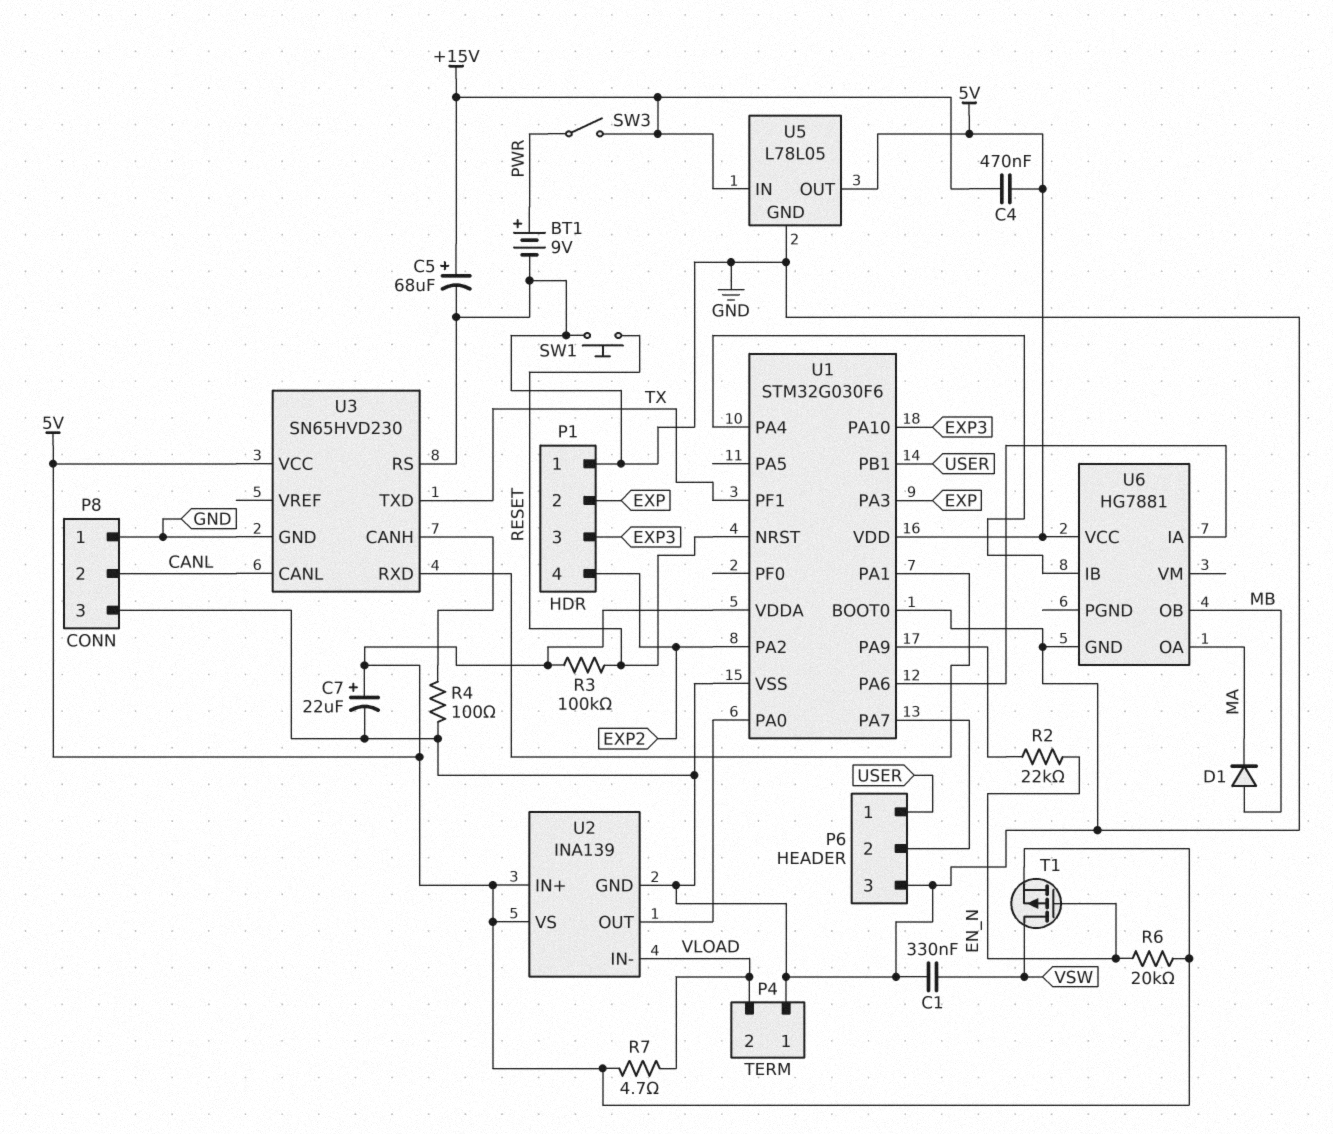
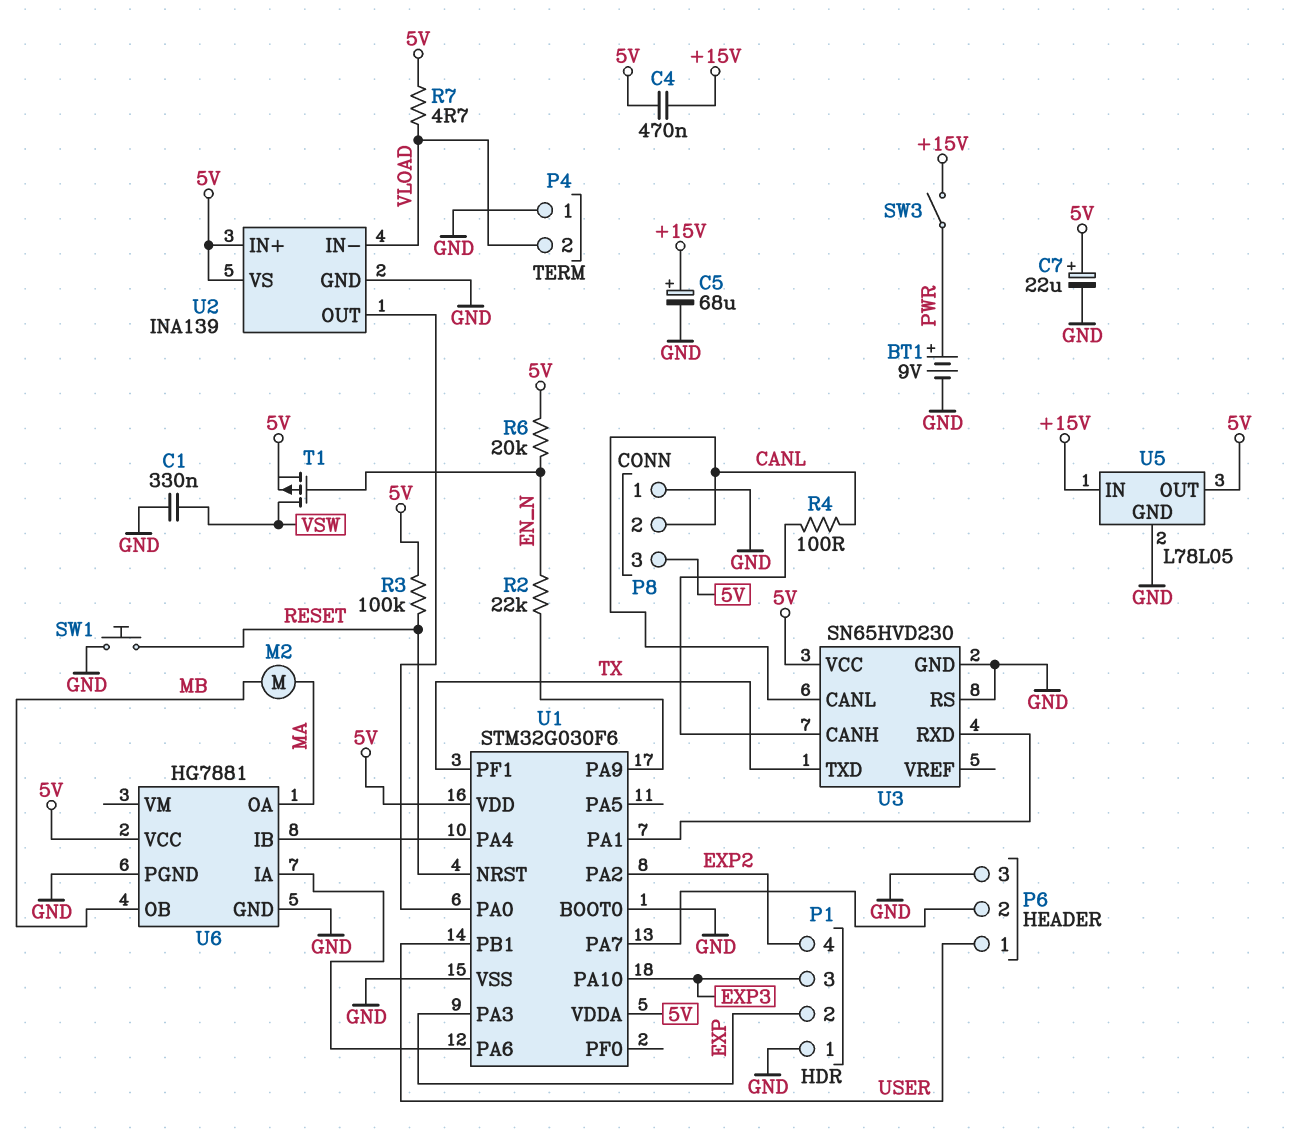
D1: diode (A MB, K MA) -> none
M2: none -> motor (MA, MB)
P8 pin 3: GND -> 5V
R4: 100 (GND, U3/CANH) -> 100 (CANL, U3/CANH)
U6 pin PGND: none -> GND

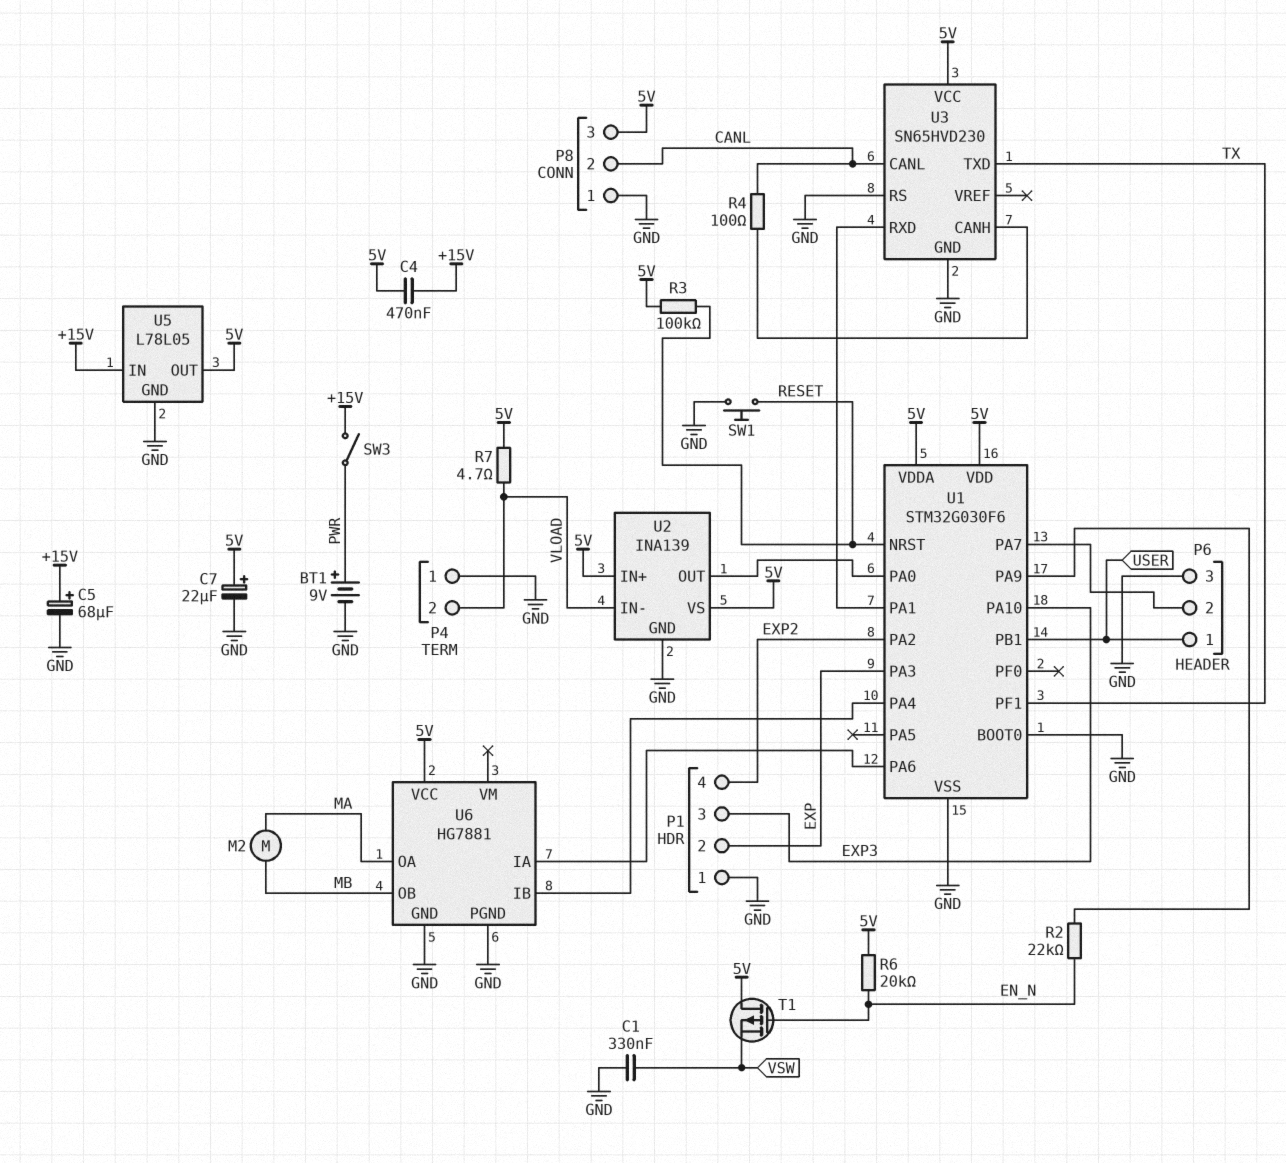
T1: PMOS (G EN_N, D VSW, S 5V) -> PMOS (G EN_N, D 5V, S VSW)

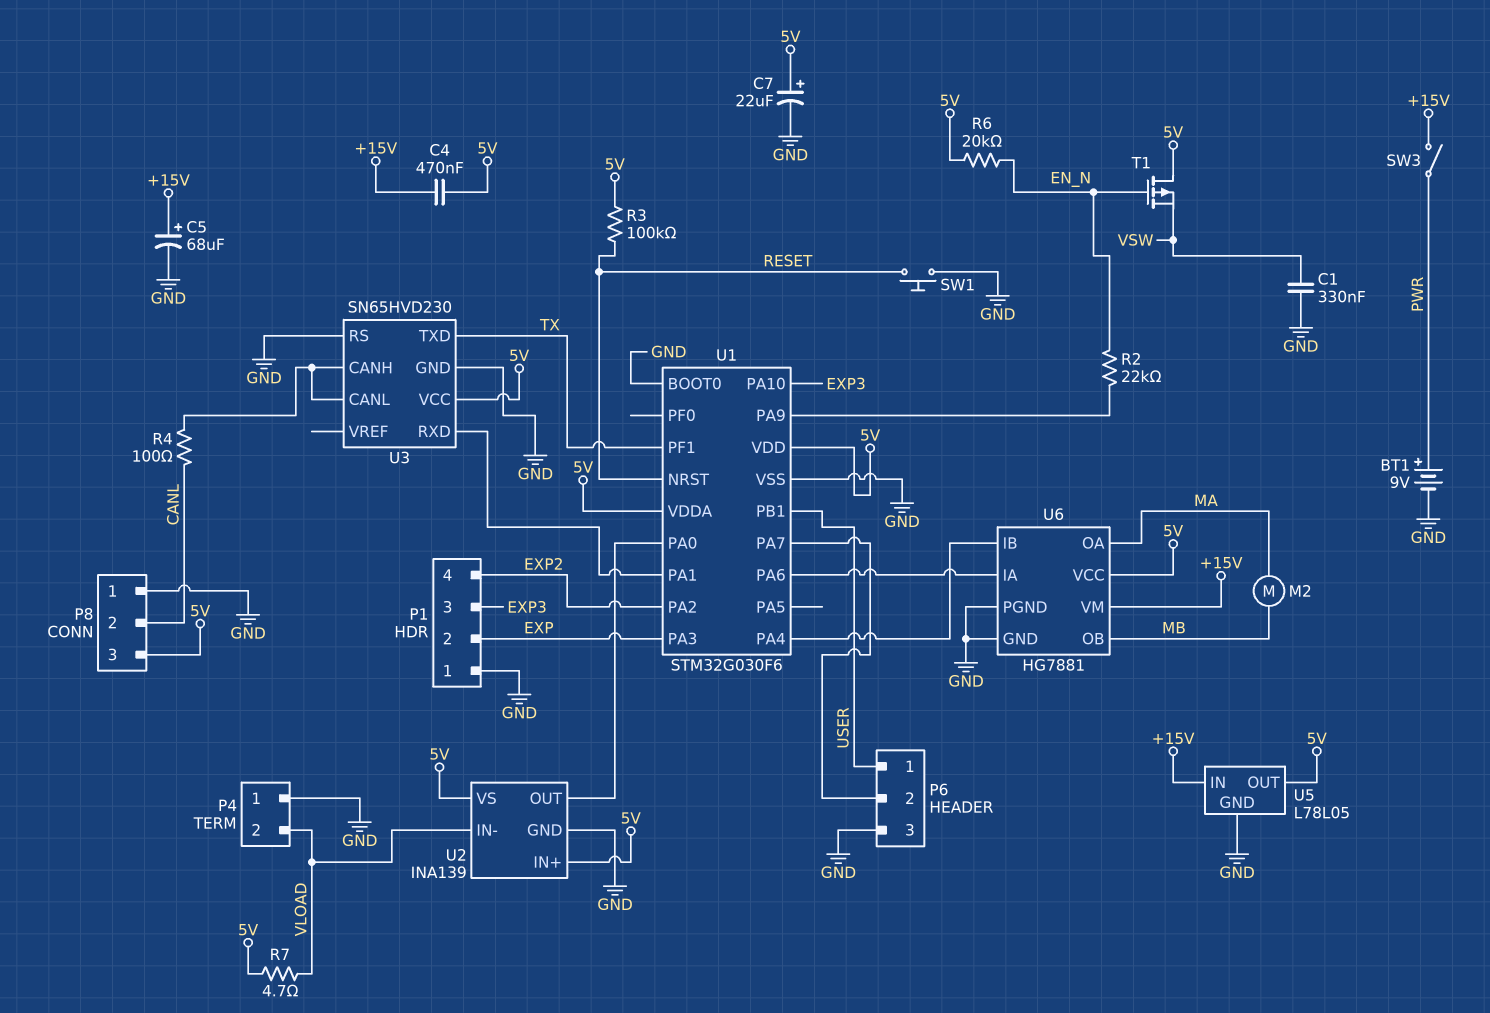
U3 pin CANL: CANL -> U3/CANH
U6 pin VM: none -> +15V

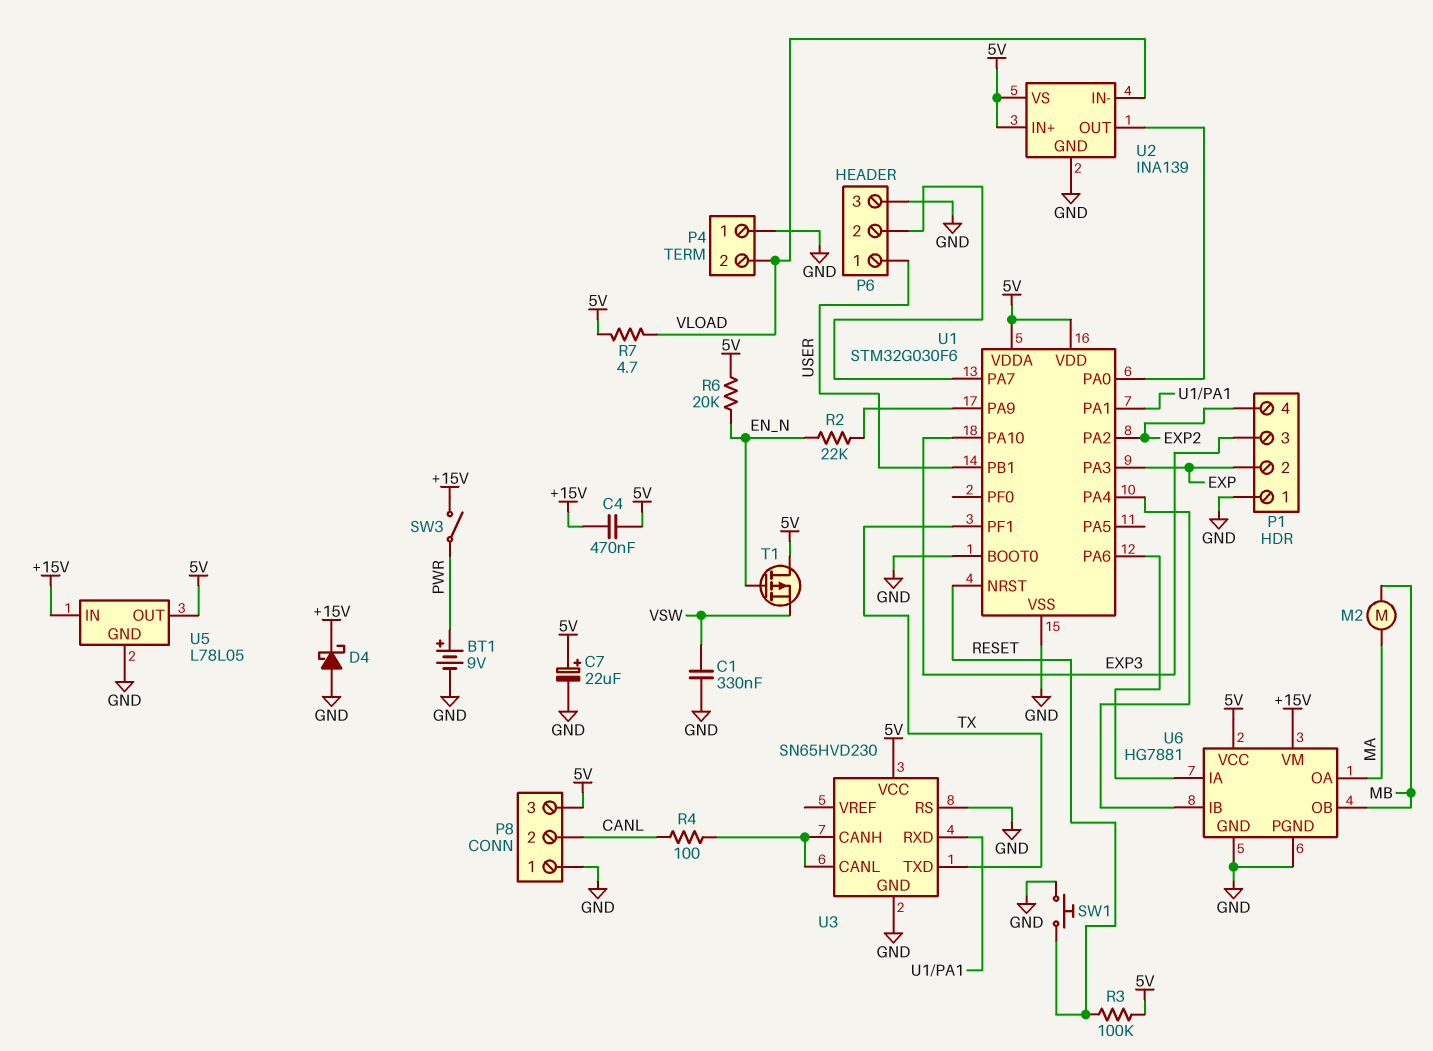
C5: 68uF (plus +15V, minus GND) -> none
D4: none -> schottky (A GND, K +15V)

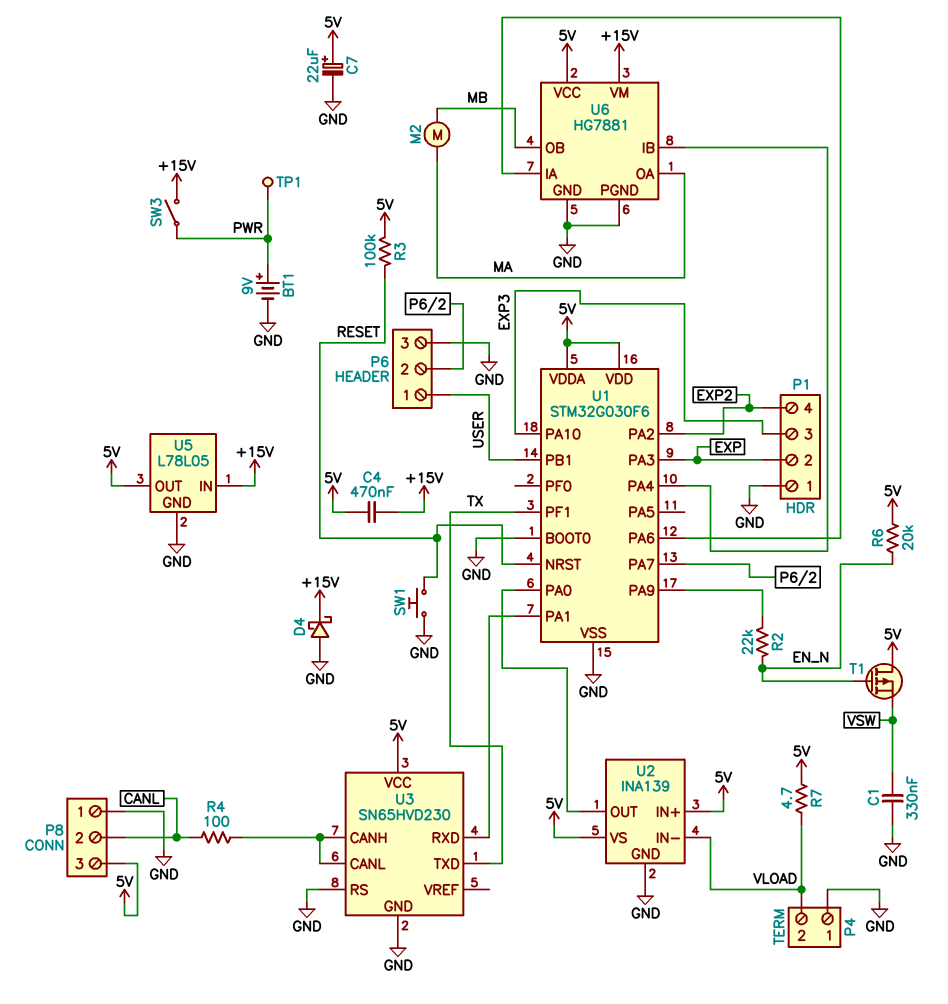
TP1: none -> test point (PWR)

